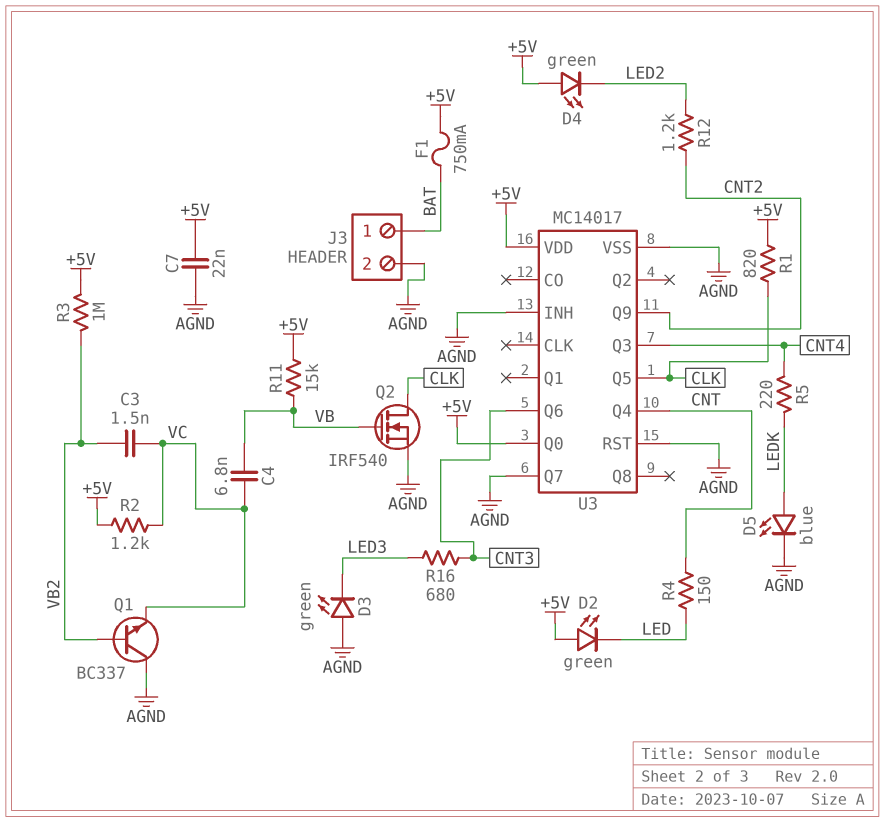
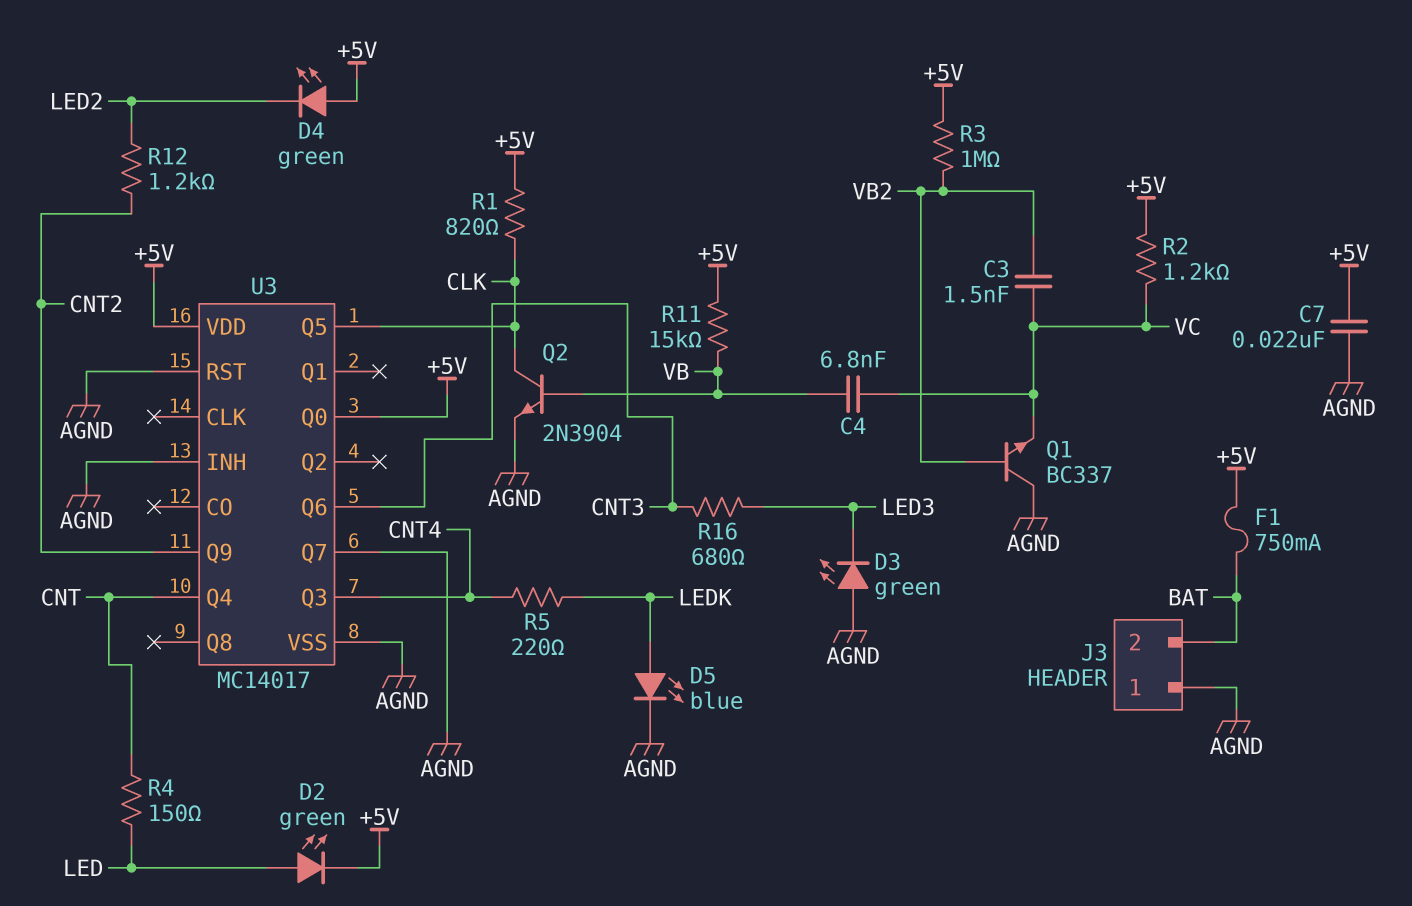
D2: LED green (A +5V, K LED) -> LED green (A LED, K +5V)
J3 pin 1: BAT -> AGND
J3 pin 2: AGND -> BAT
Q2: NMOS IRF540 (G VB, D CLK, S AGND) -> NPN 2N3904 (B VB, C CLK, E AGND)

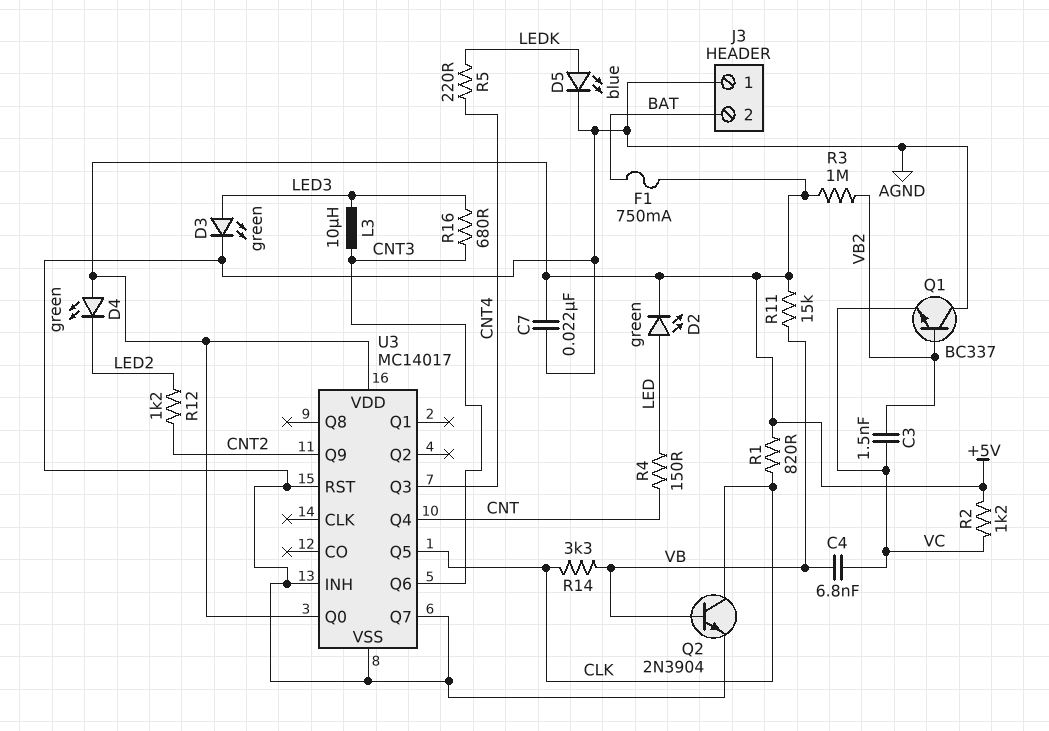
D3: LED green (A AGND, K LED3) -> LED green (A LED3, K AGND)
L3: none -> 10uH (CNT3, LED3)
R14: none -> 3.3k (CLK, VB)

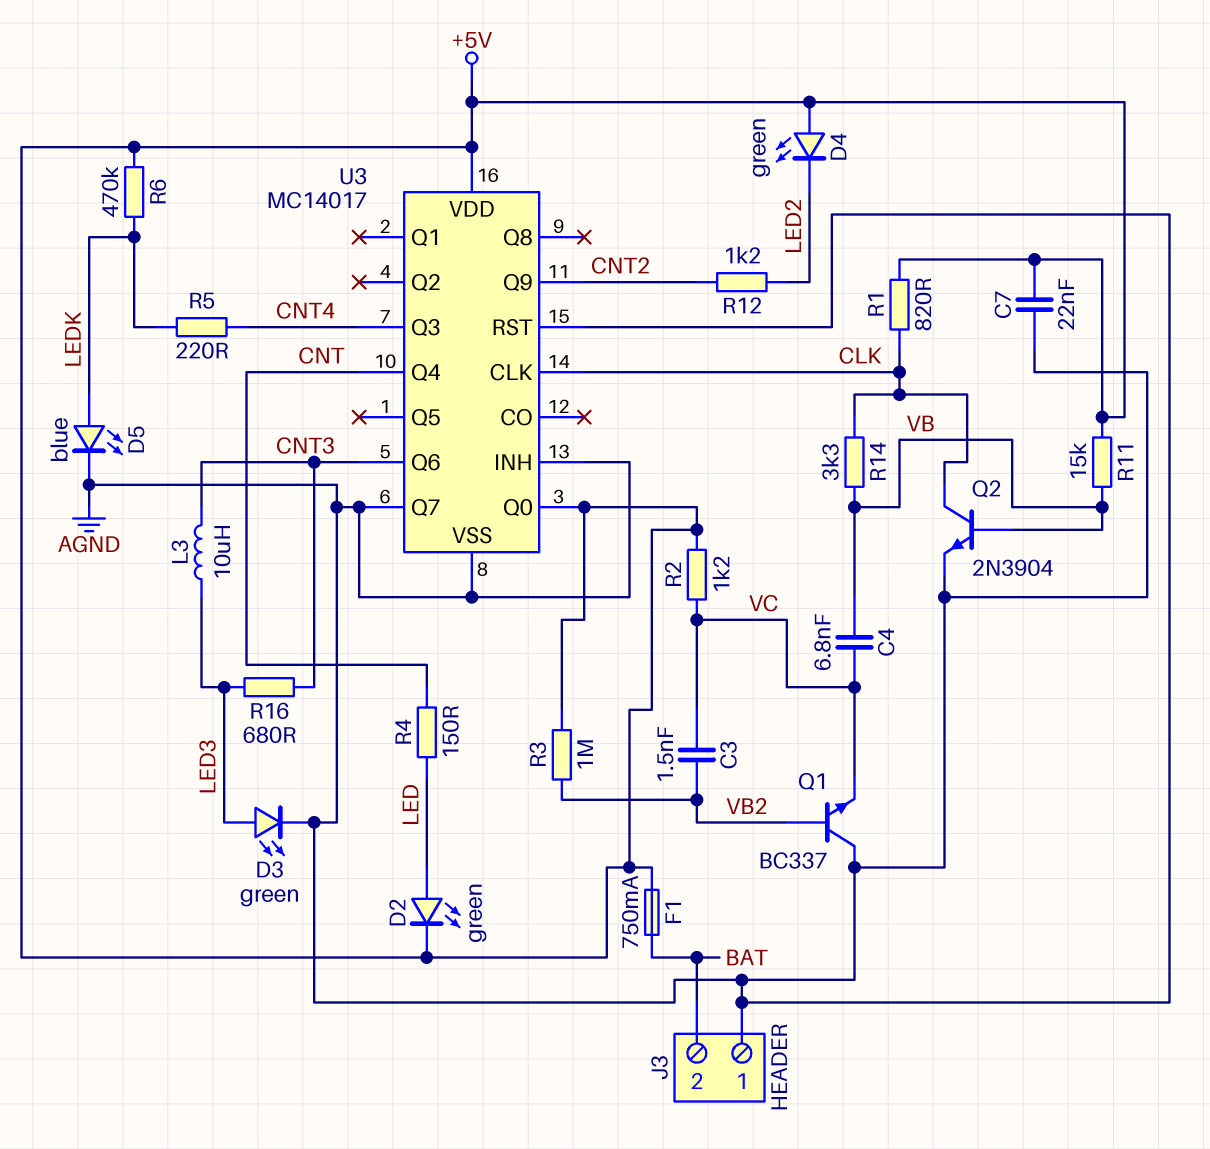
R6: none -> 470k (+5V, LEDK)
U3 pin CLK: none -> CLK
U3 pin Q5: CLK -> none

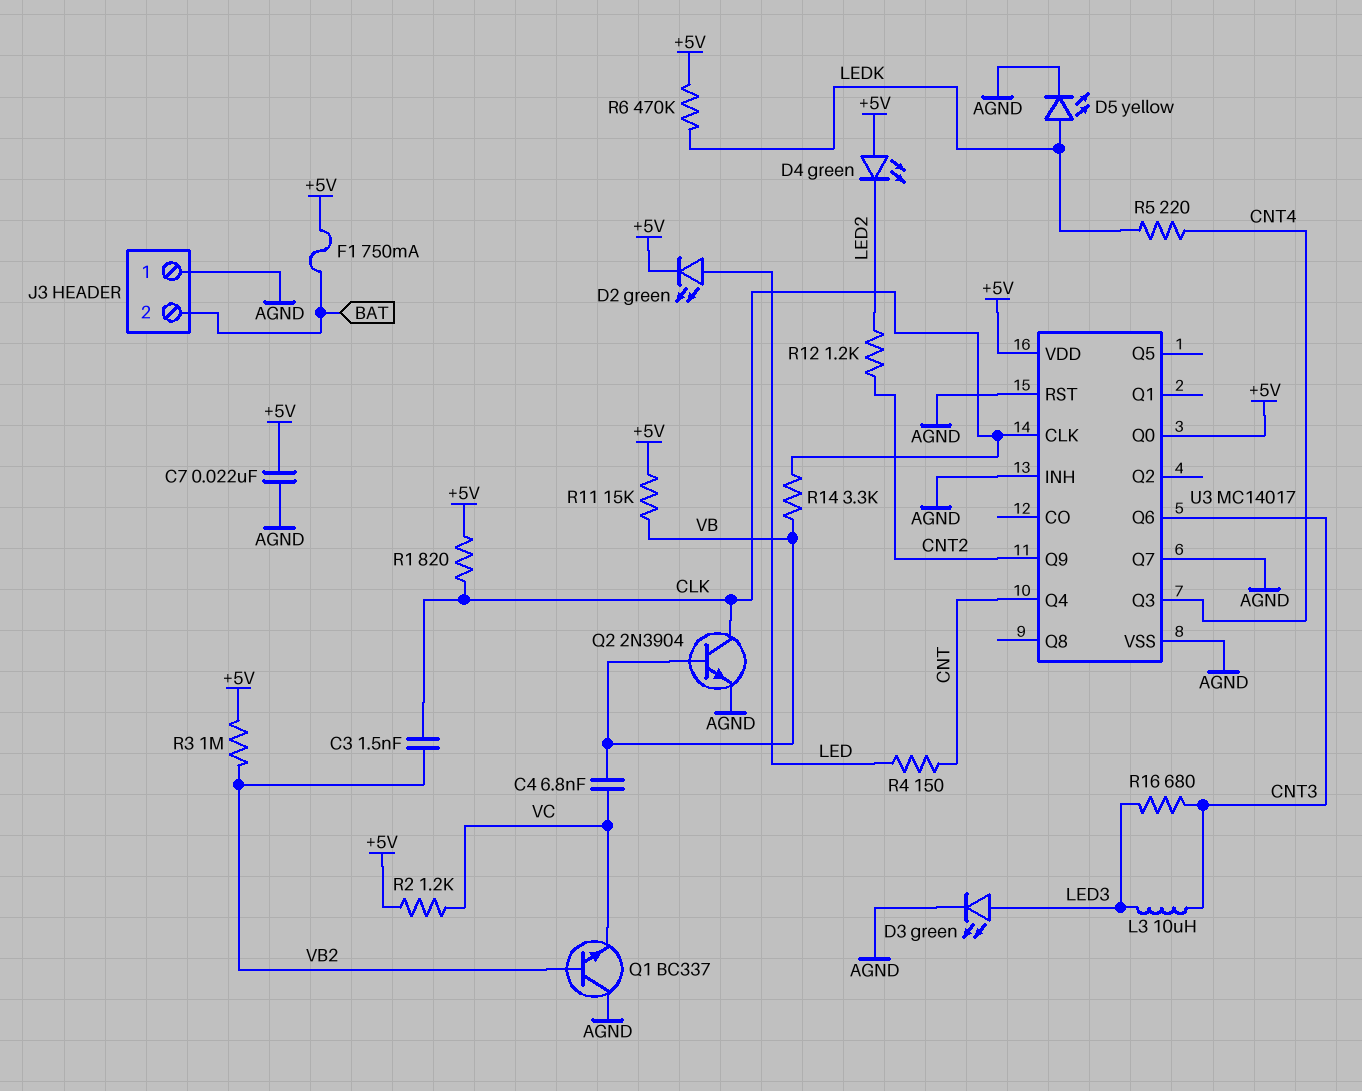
C3: 1.5nF (VB2, VC) -> 1.5nF (CLK, VB2)
D5: LED blue (A LEDK, K AGND) -> LED yellow (A LEDK, K AGND)

